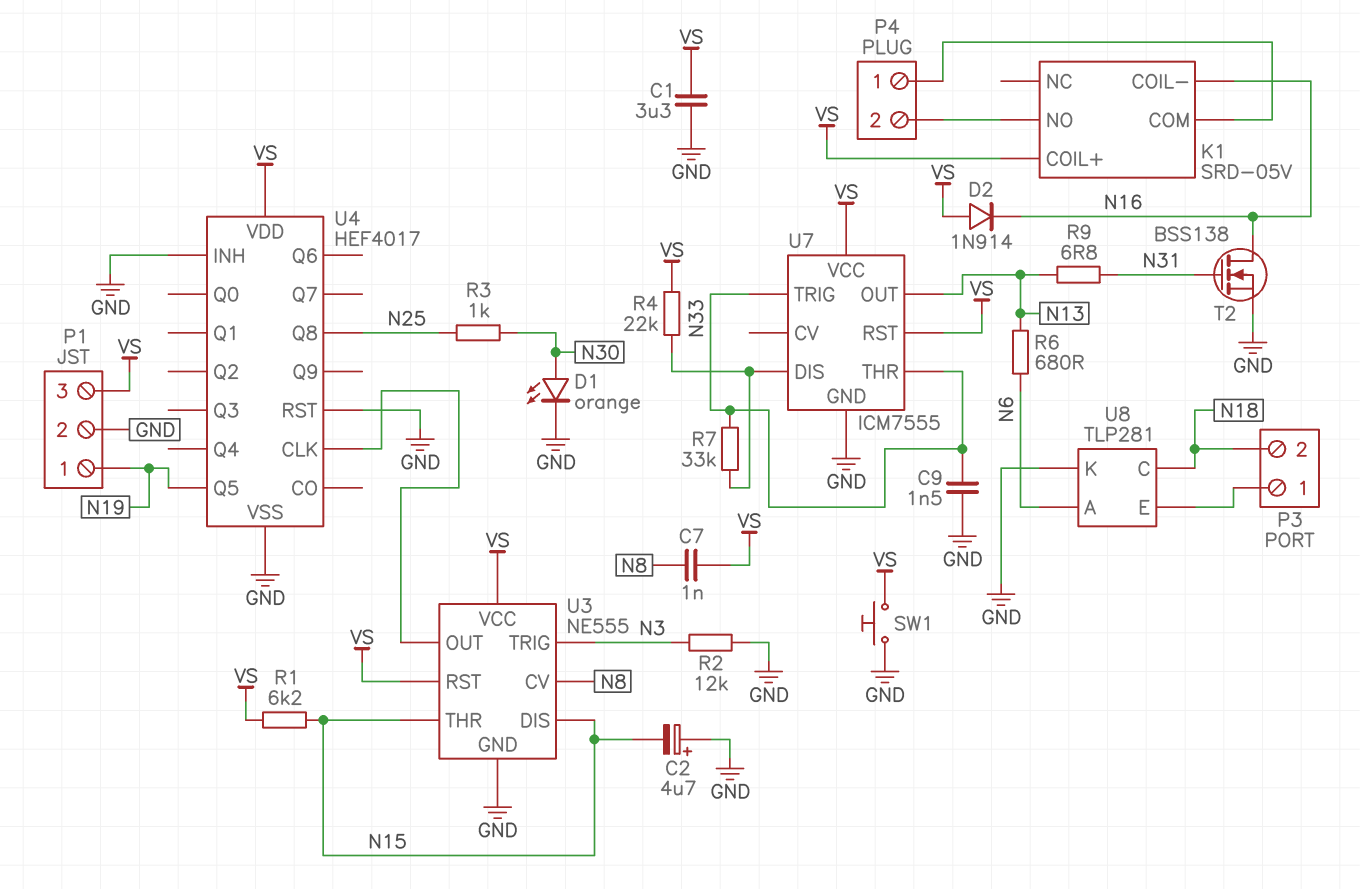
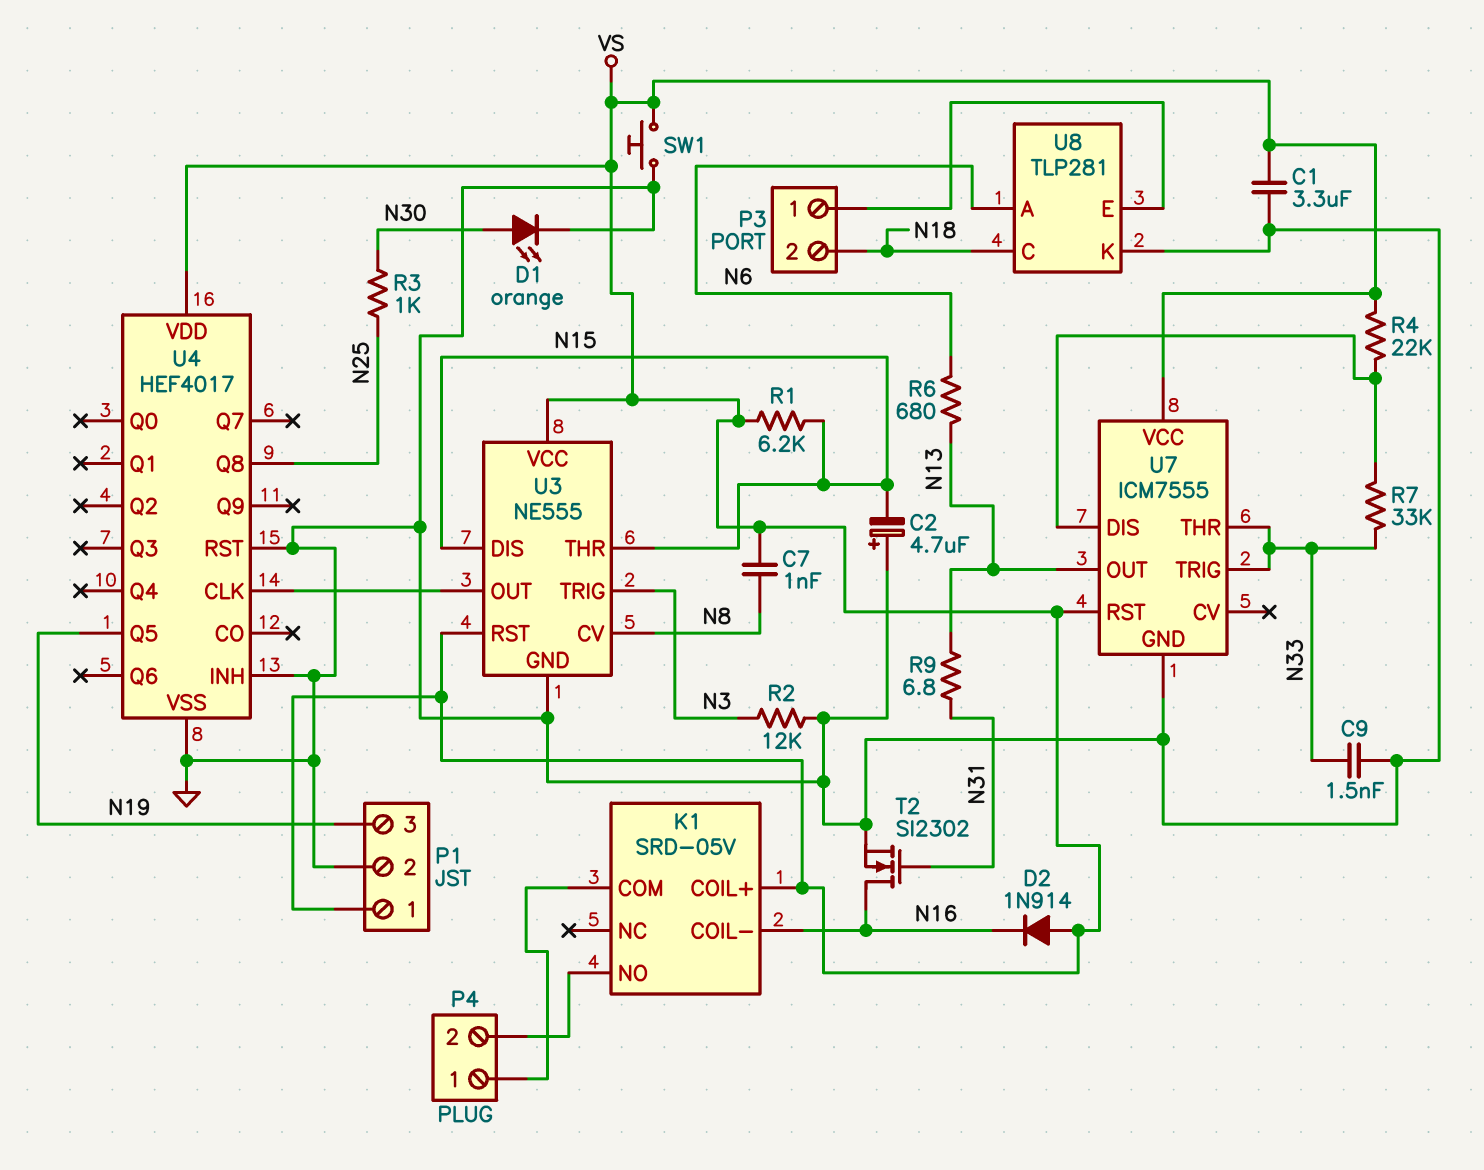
P1 pin 1: N19 -> VS
P1 pin 3: VS -> N19
T2: NMOS BSS138 (G N31, D N16, S GND) -> NMOS SI2302 (G N31, D N16, S GND)

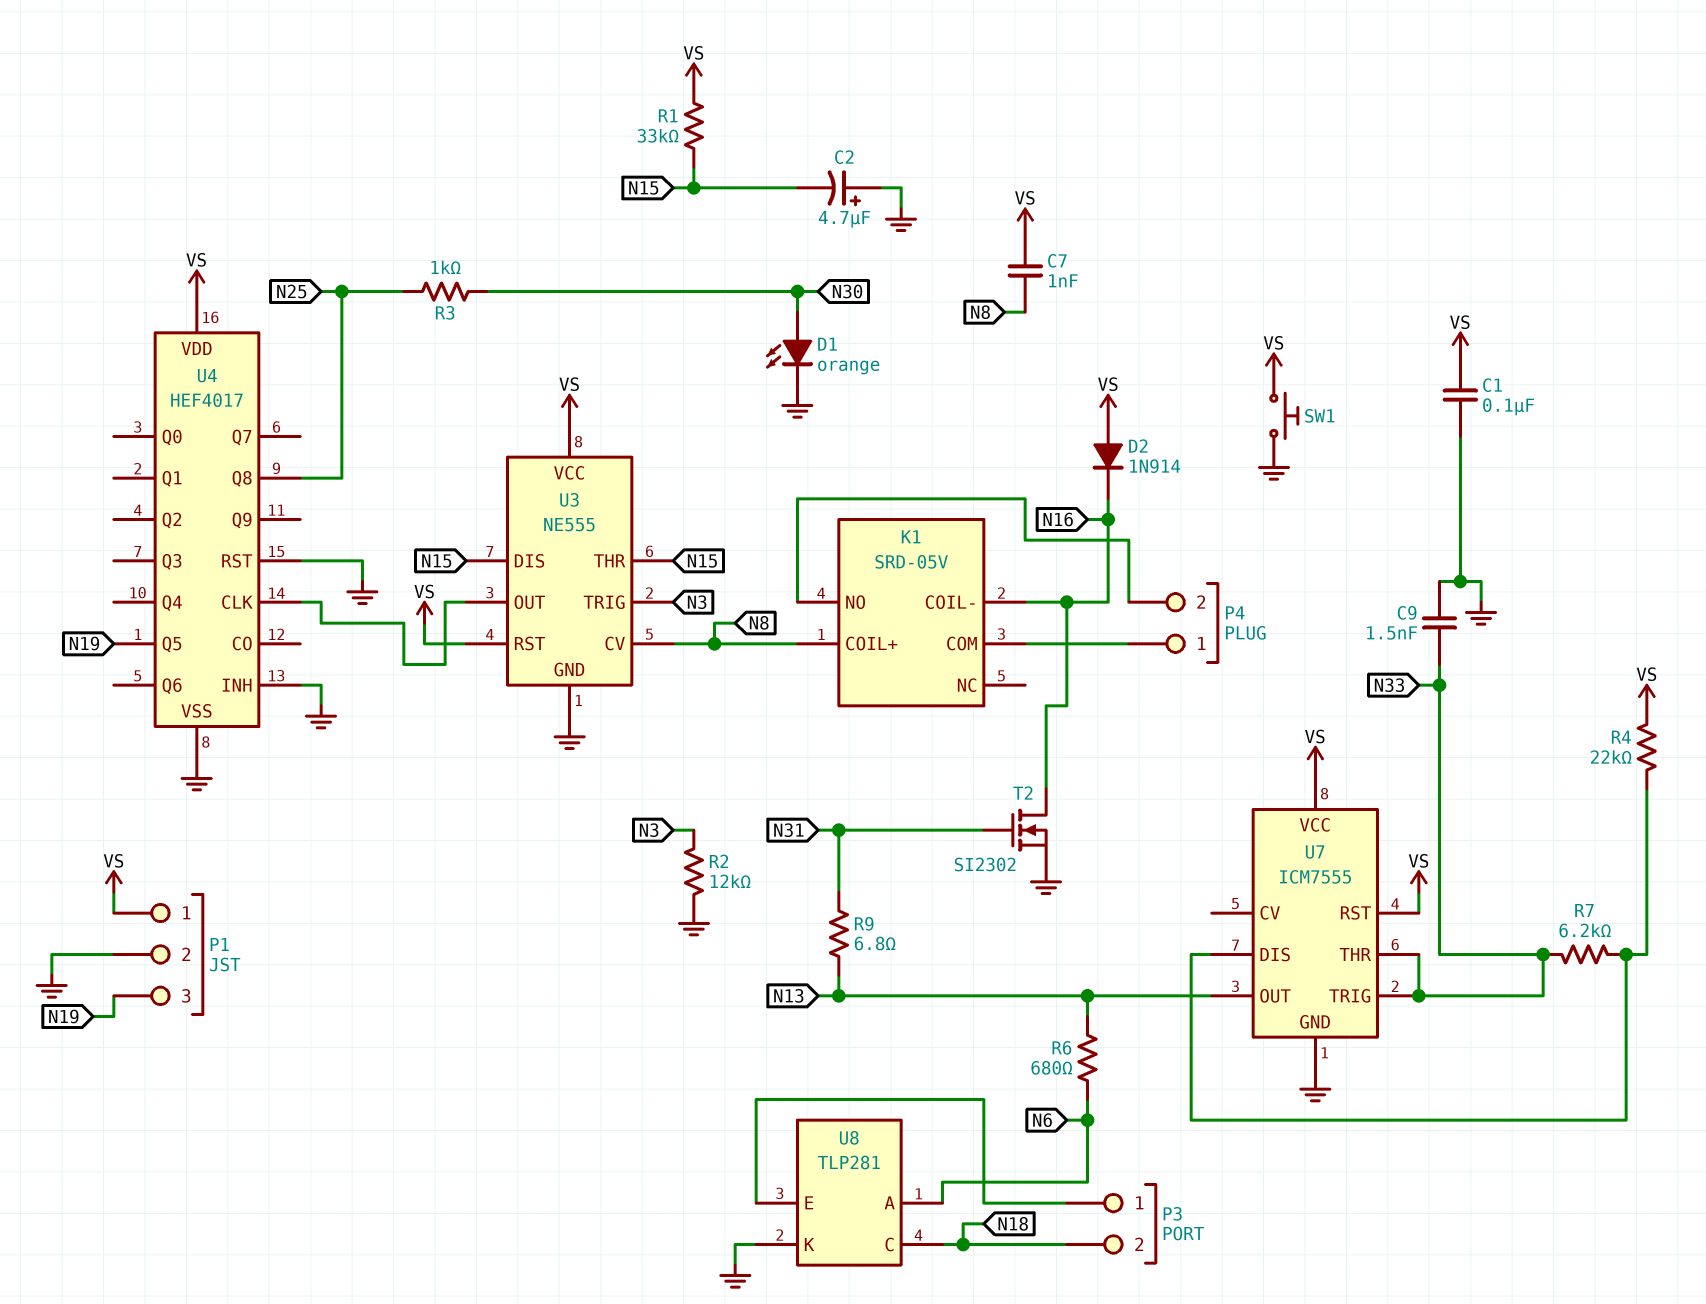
C1: 3.3uF (GND, VS) -> 100nF (GND, VS)
K1 pin COIL+: VS -> N8
R1: 6.2k (N15, VS) -> 33k (N15, VS)
R7: 33k (N33, U7/DIS) -> 6.2k (N33, U7/DIS)

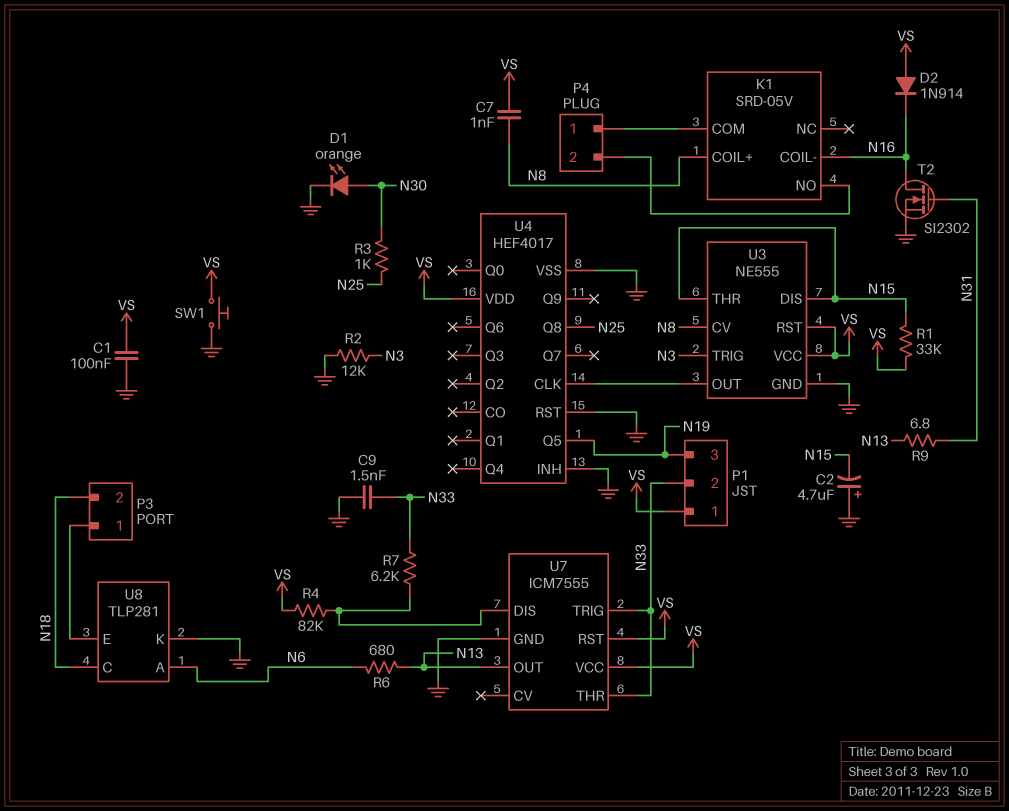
P1 pin 2: GND -> N33
R4: 22k (U7/DIS, VS) -> 82k (U7/DIS, VS)

